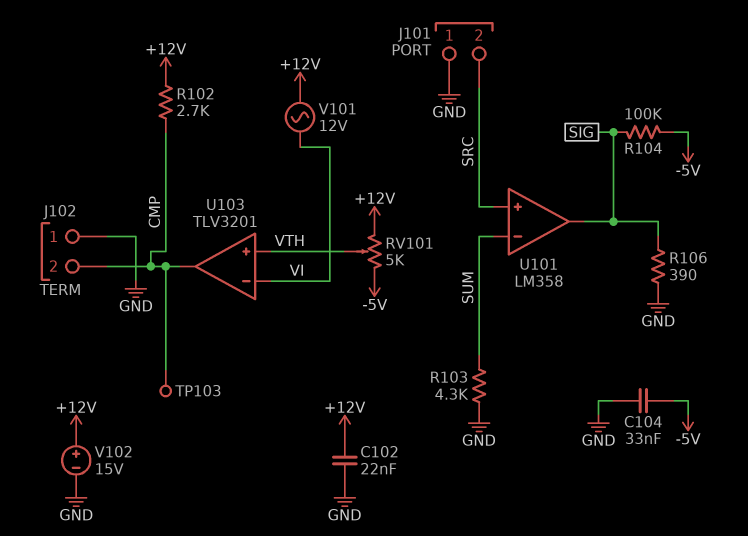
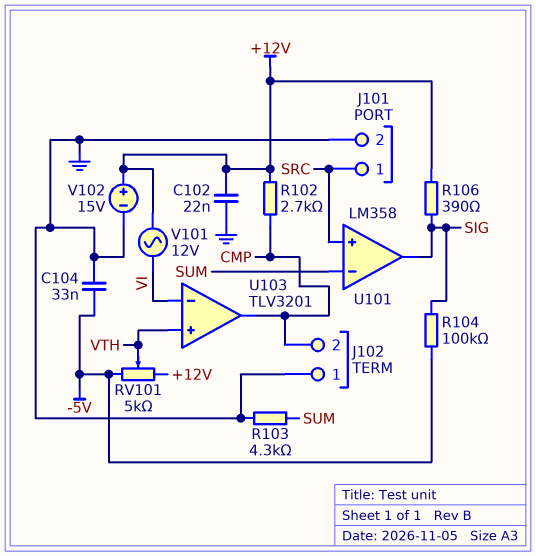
J101 pin 1: GND -> SRC
J101 pin 2: SRC -> GND
R106: 390 (GND, SIG) -> 390 (+12V, SIG)
TP103: test point (CMP) -> none

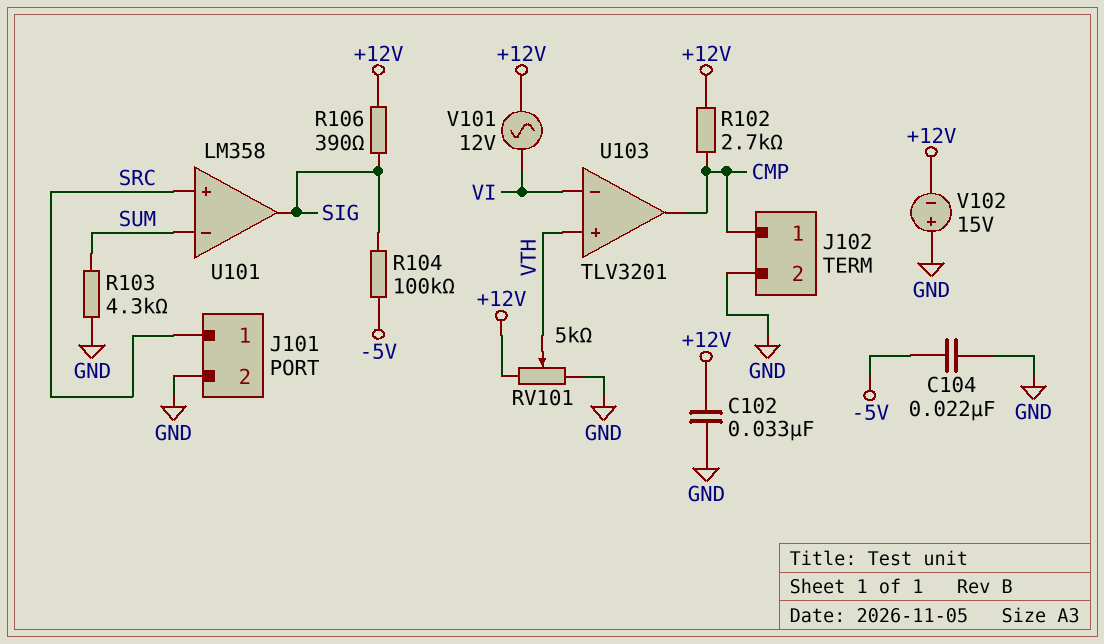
C102: 22nF (+12V, GND) -> 33nF (+12V, GND)
C104: 33nF (-5V, GND) -> 22nF (-5V, GND)
J102 pin 1: GND -> CMP
J102 pin 2: CMP -> GND
RV101: 5k (+12V, -5V, wiper VTH) -> 5k (+12V, GND, wiper VTH)
V102: 15V (plus +12V, minus GND) -> 15V (plus GND, minus +12V)

